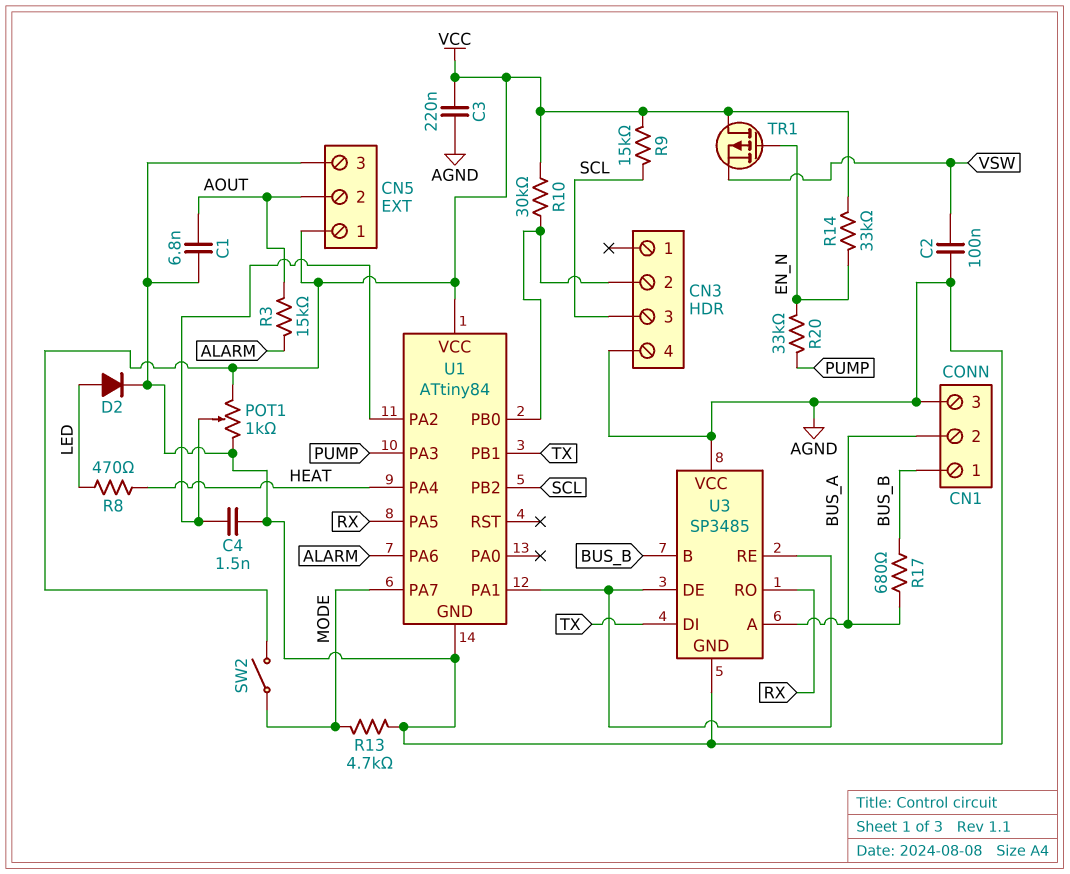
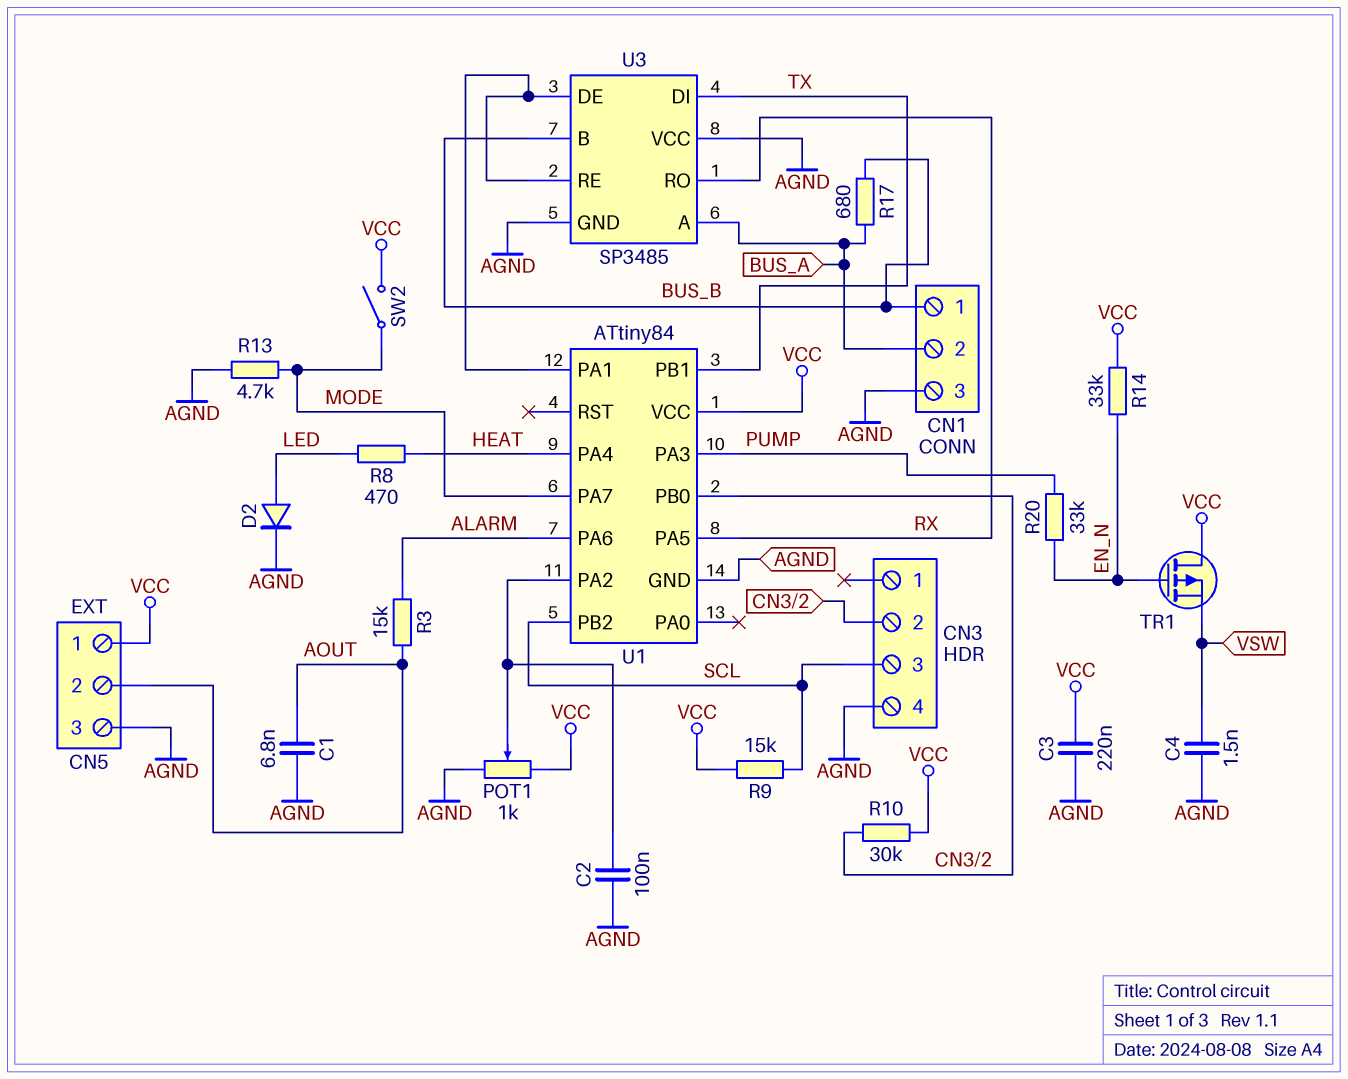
C2: 100nF (AGND, VSW) -> 100nF (AGND, U1/PA2)
C4: 1.5nF (AGND, U1/PA2) -> 1.5nF (AGND, VSW)

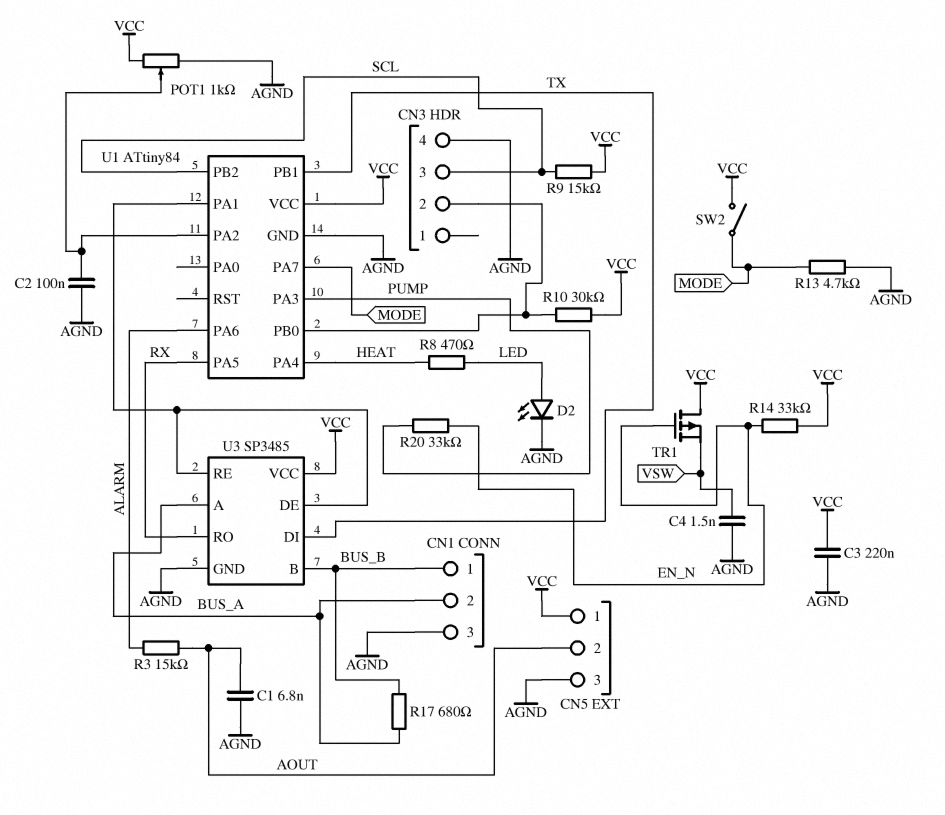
D2: diode (A LED, K AGND) -> LED (A LED, K AGND)
U3 pin VCC: AGND -> VCC

